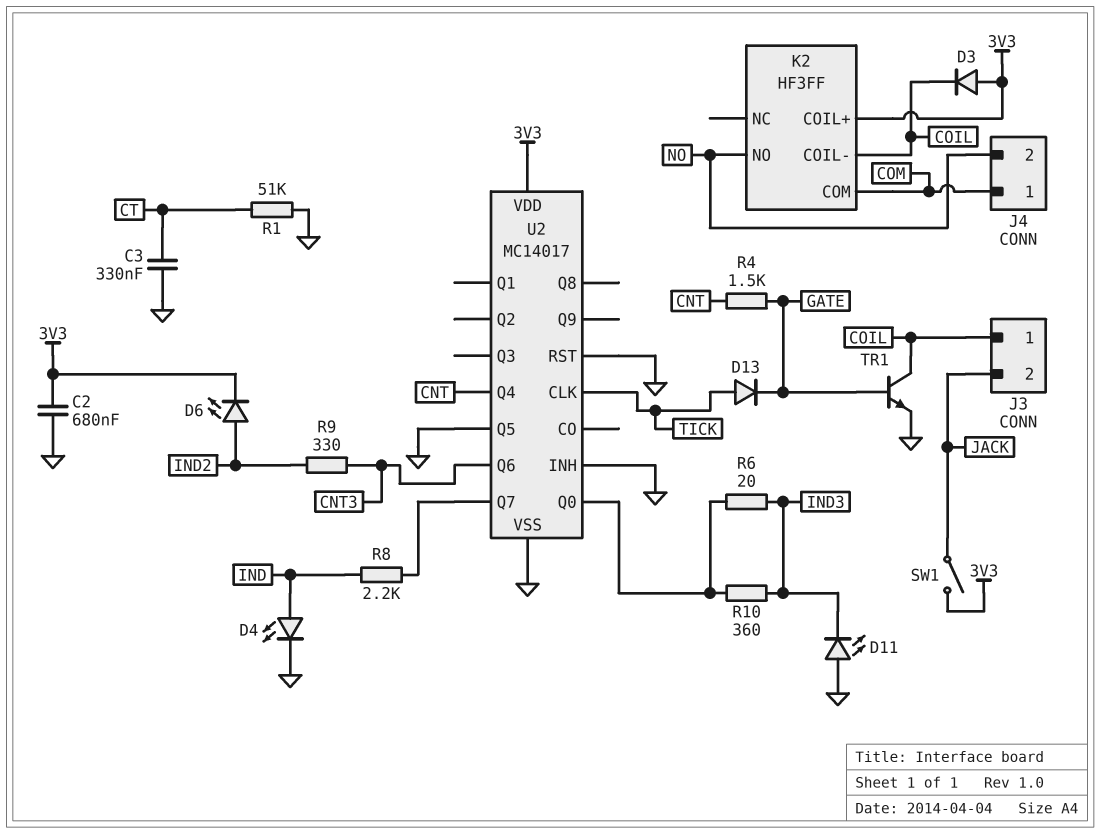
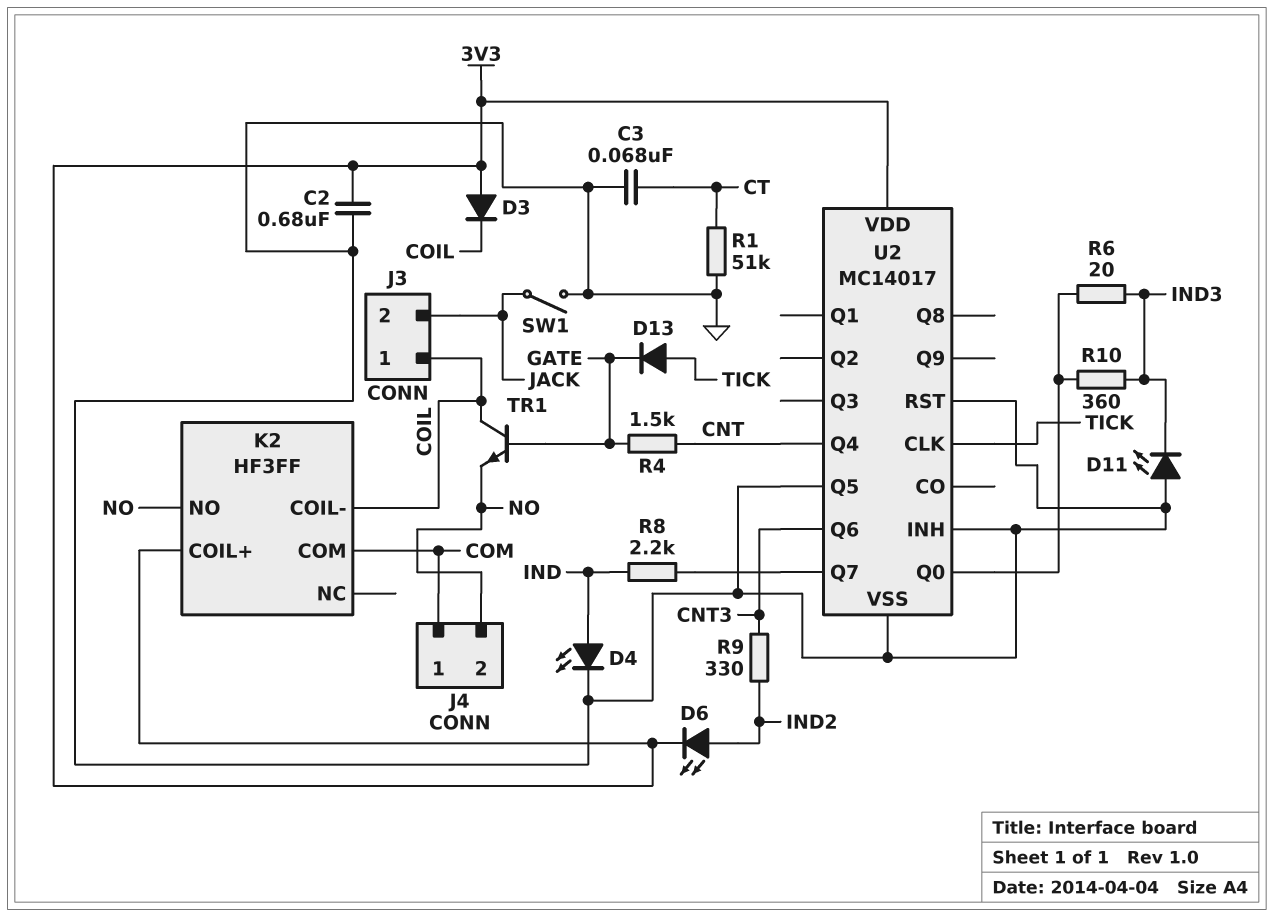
C3: 330nF (CT, GND) -> 68nF (CT, GND)
SW1: switch (3V3, JACK) -> switch (GND, JACK)
TR1: NPN (B GATE, C COIL, E GND) -> NPN (B GATE, C COIL, E NO)

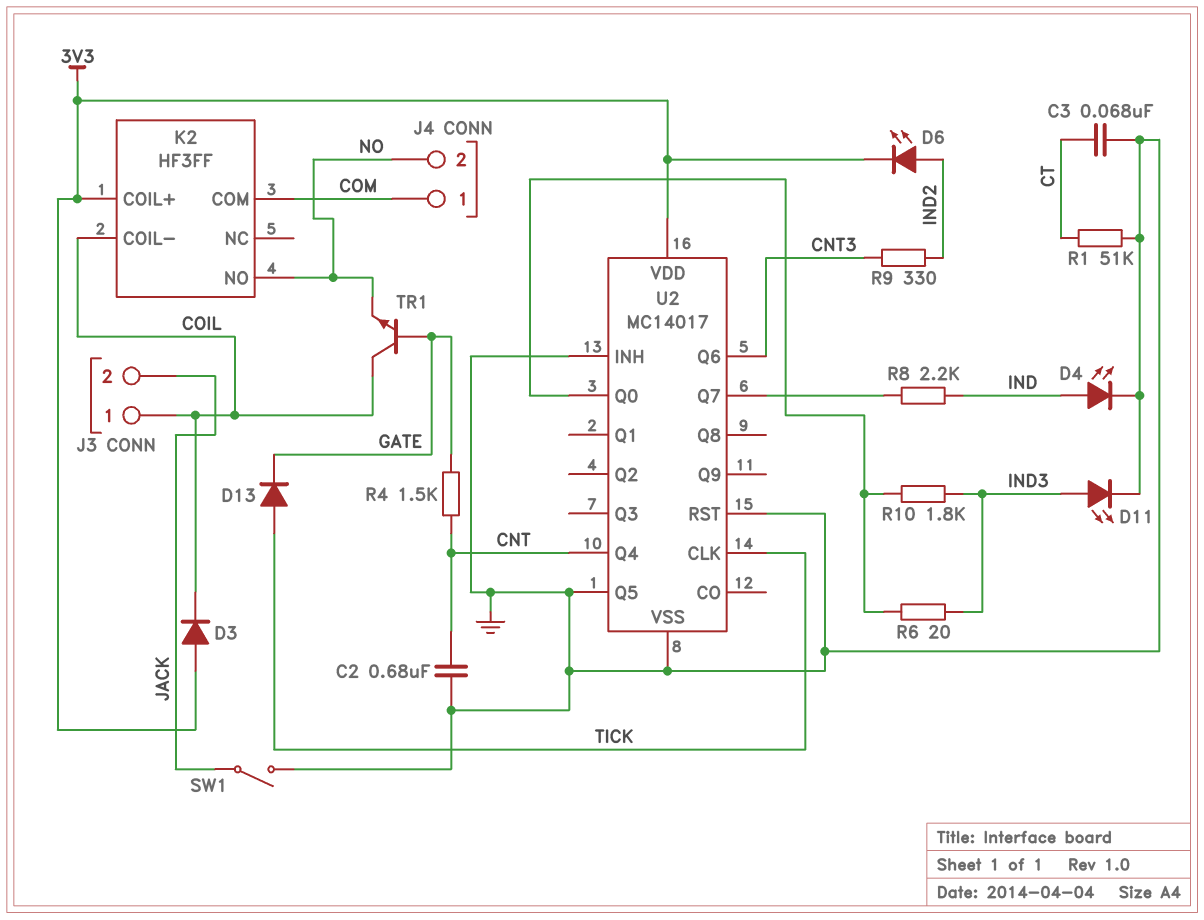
C2: 680nF (3V3, GND) -> 680nF (CNT, GND)
D11: LED (A GND, K IND3) -> LED (A IND3, K GND)
R10: 360 (IND3, U2/Q0) -> 1.8k (IND3, U2/Q0)

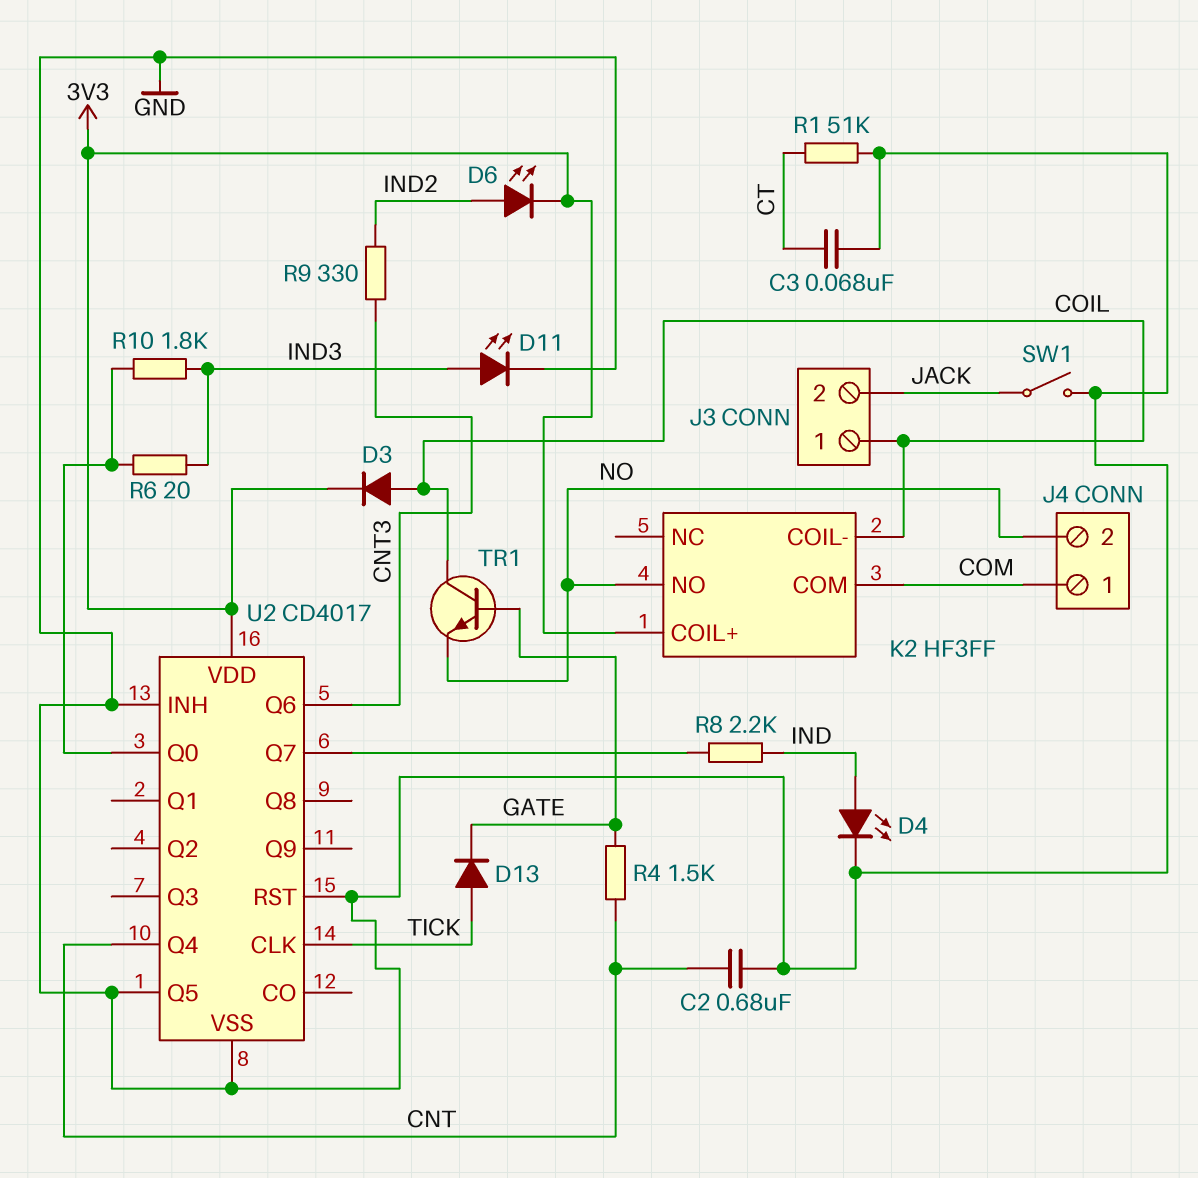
D3: diode (A 3V3, K COIL) -> diode (A COIL, K 3V3)
U2: MC14017 -> CD4017

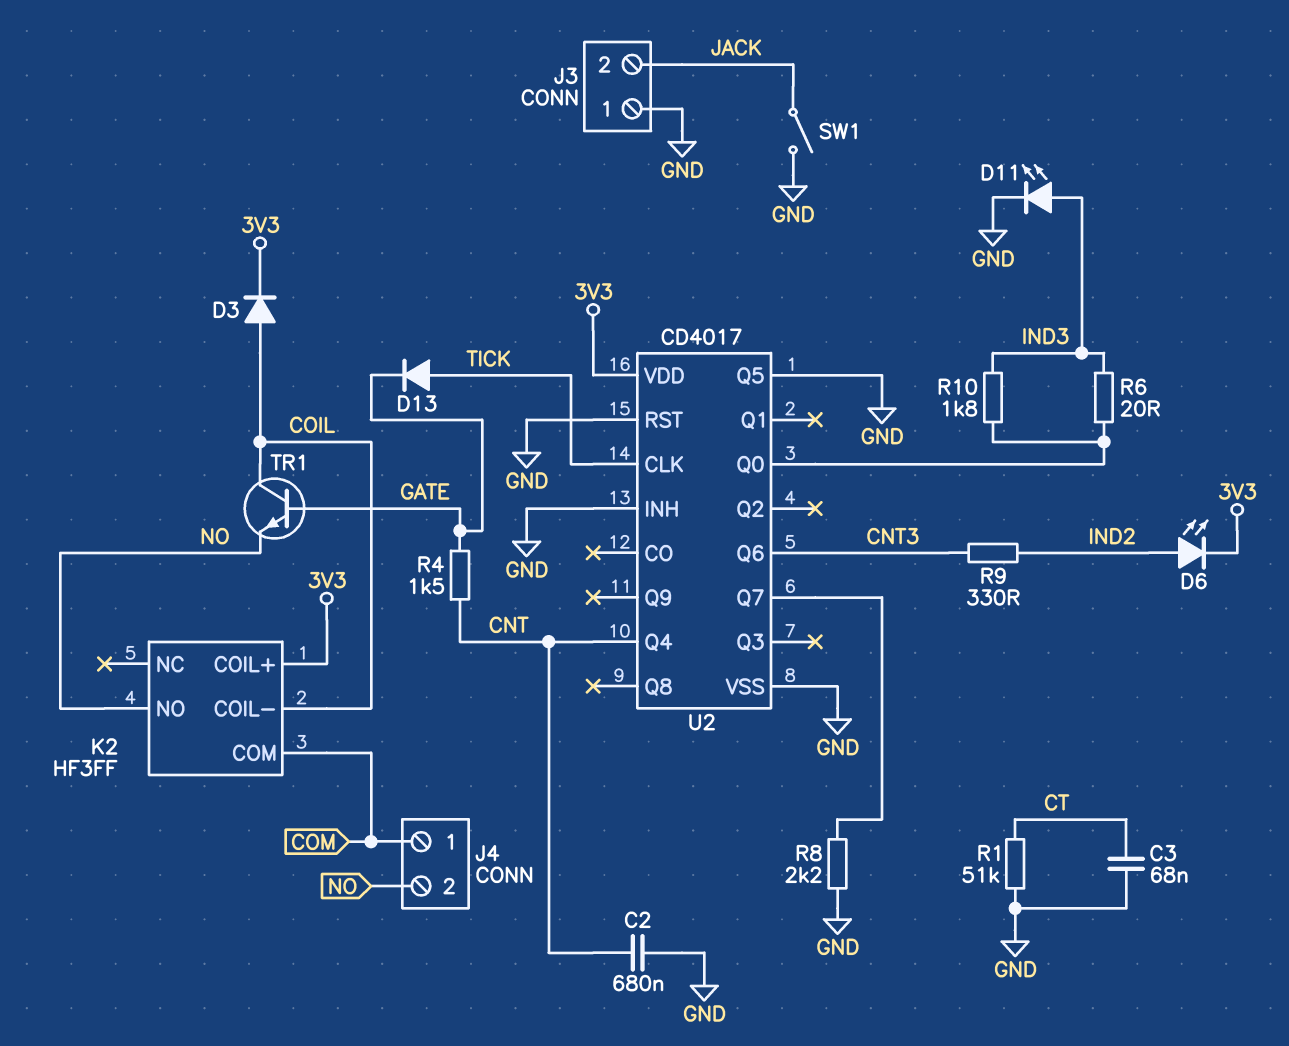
D4: LED (A IND, K GND) -> none
J3 pin 1: COIL -> GND
R8: 2.2k (IND, U2/Q7) -> 2.2k (GND, U2/Q7)

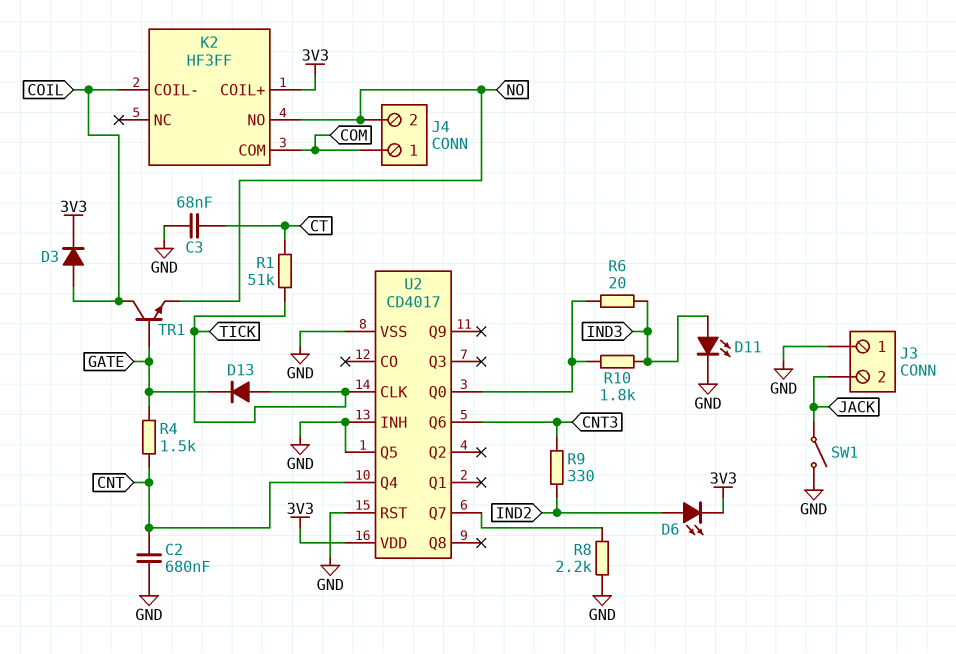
R1: 51k (CT, GND) -> 51k (CT, TICK)

